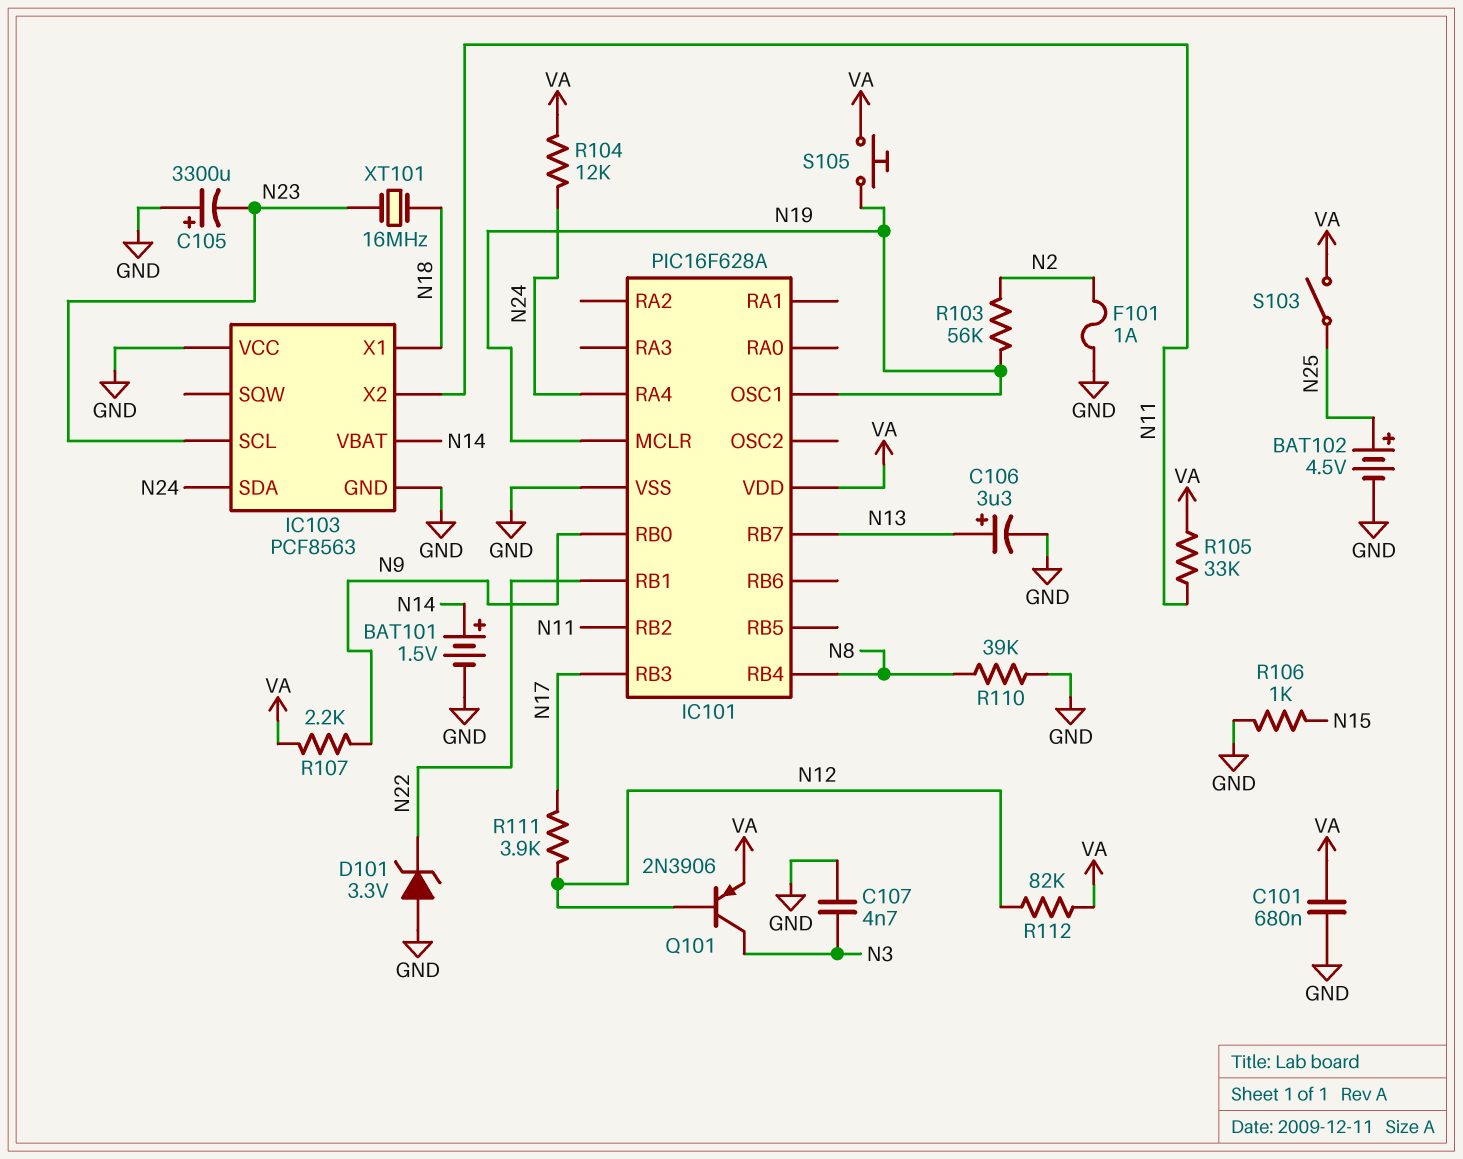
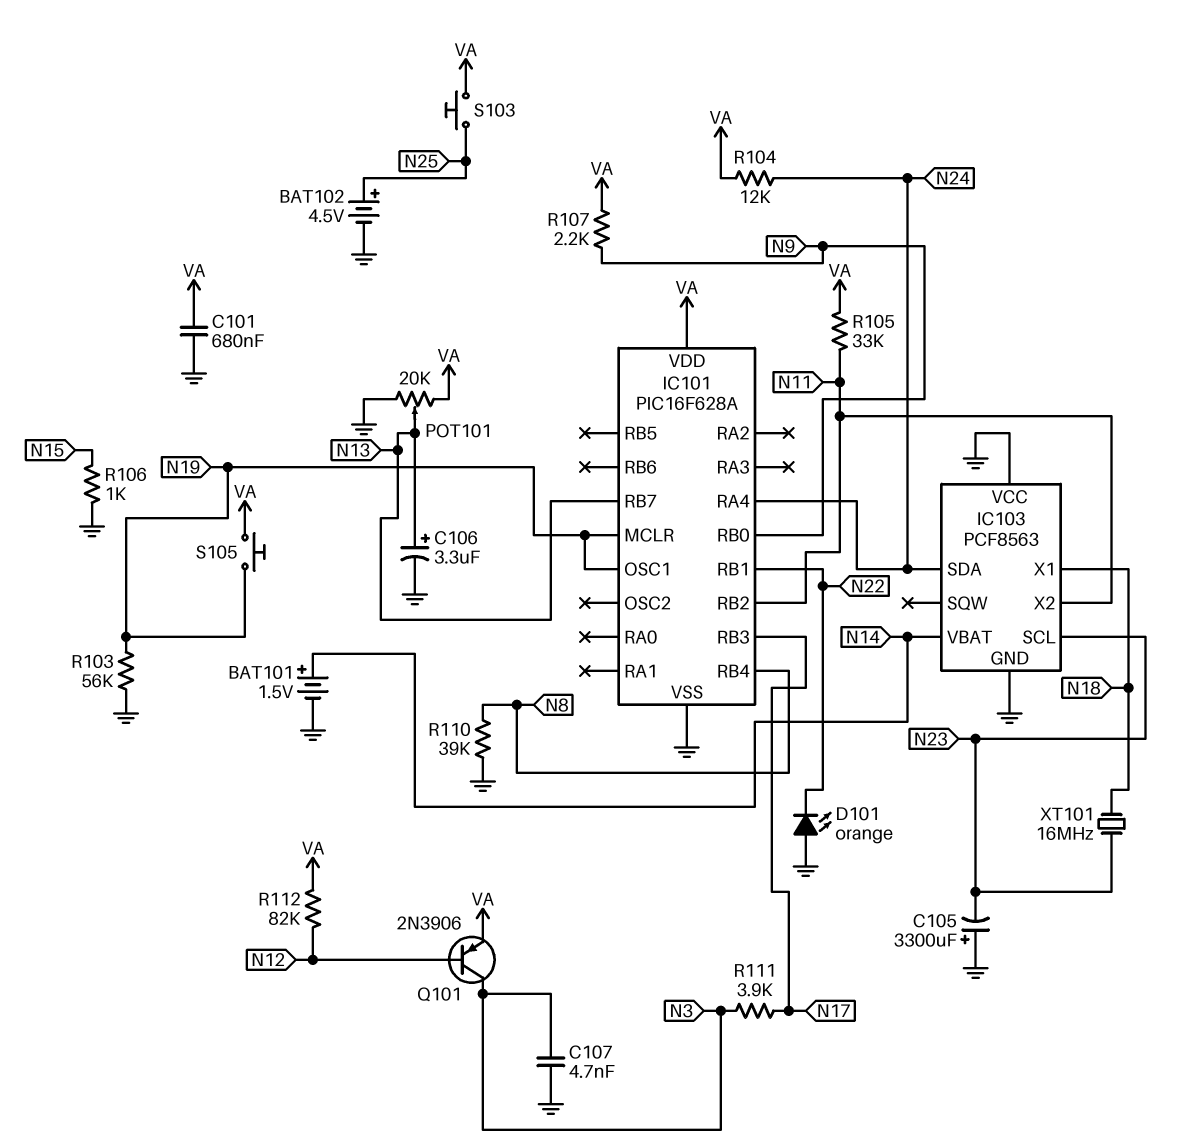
D101: zener 3.3V (A GND, K N22) -> LED orange (A GND, K N22)
F101: 1A (GND, N2) -> none
POT101: none -> 20k (GND, VA, wiper N13)
R103: 56k (N2, N19) -> 56k (GND, N19)
R111: 3.9k (N12, N17) -> 3.9k (N3, N17)
S103: switch (N25, VA) -> button (N25, VA)

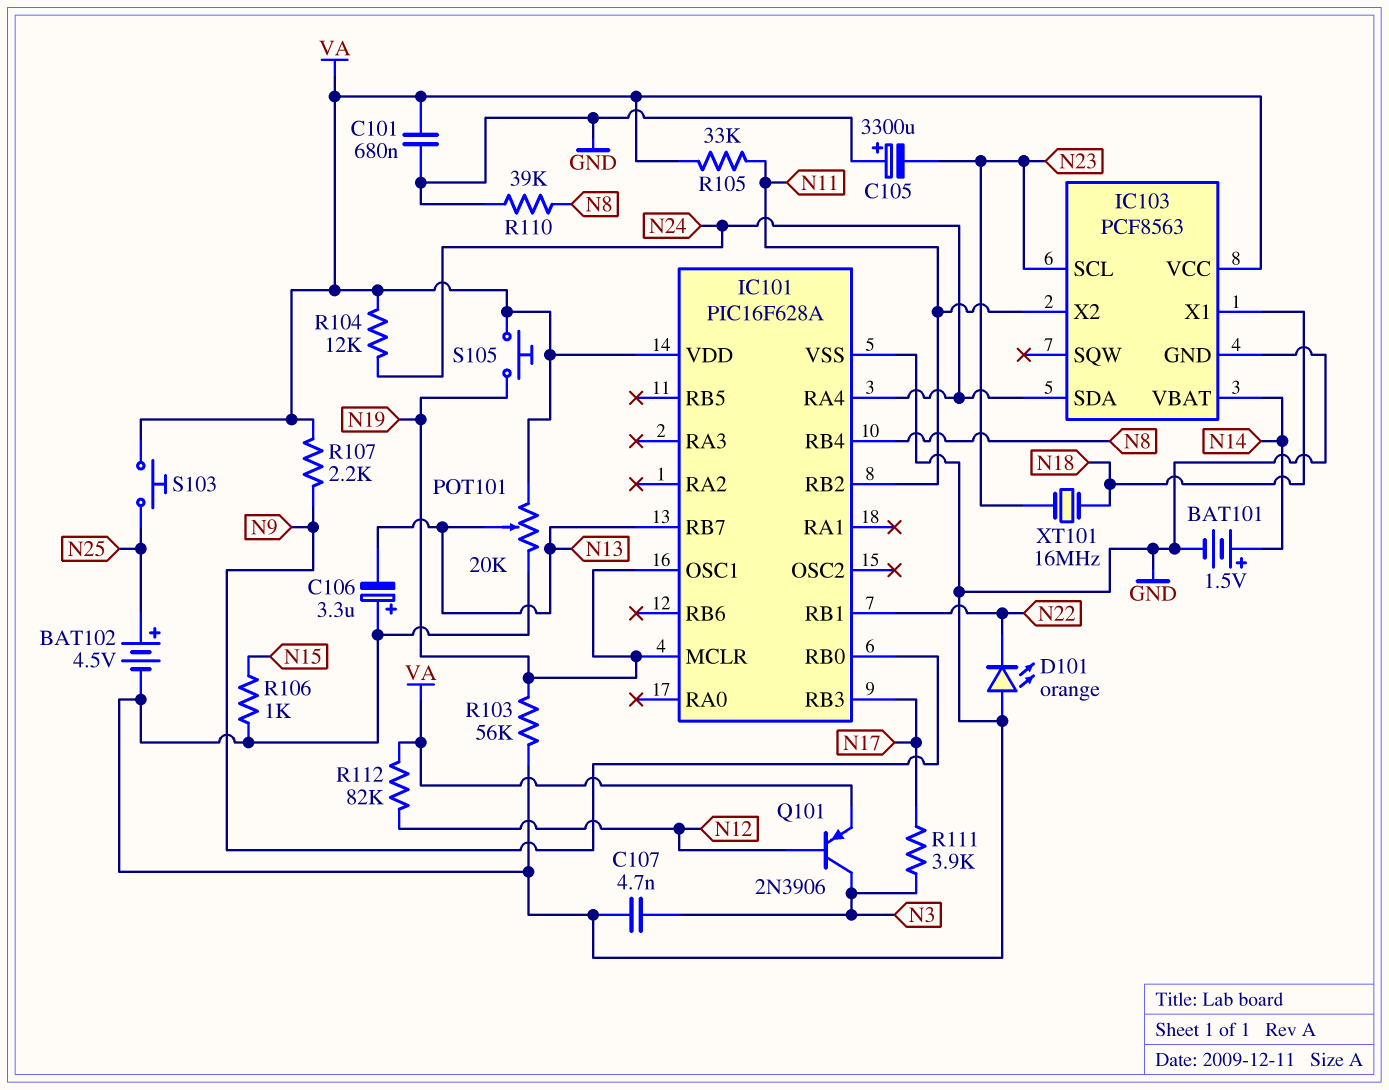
C106: 3.3uF (plus N13, minus GND) -> 3.3uF (plus GND, minus N13)
IC103 pin VCC: GND -> VA

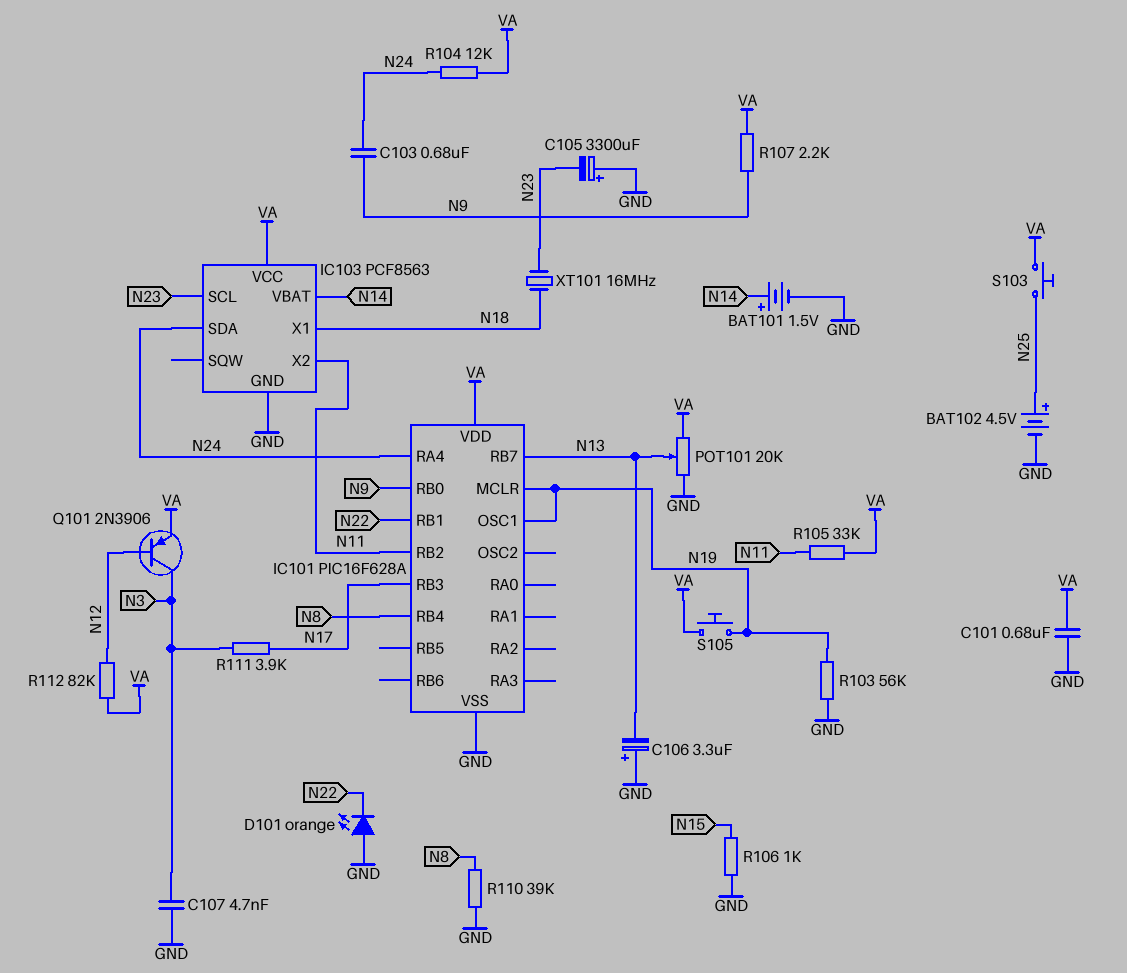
C103: none -> 680nF (N9, N24)

